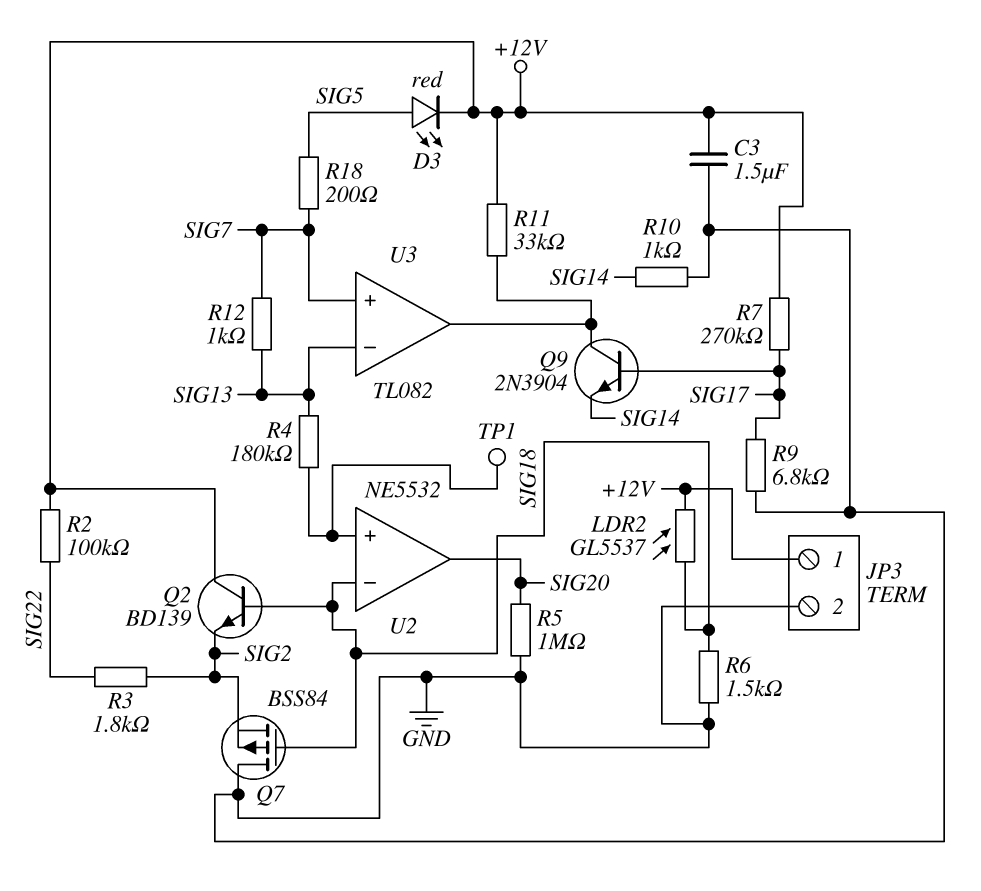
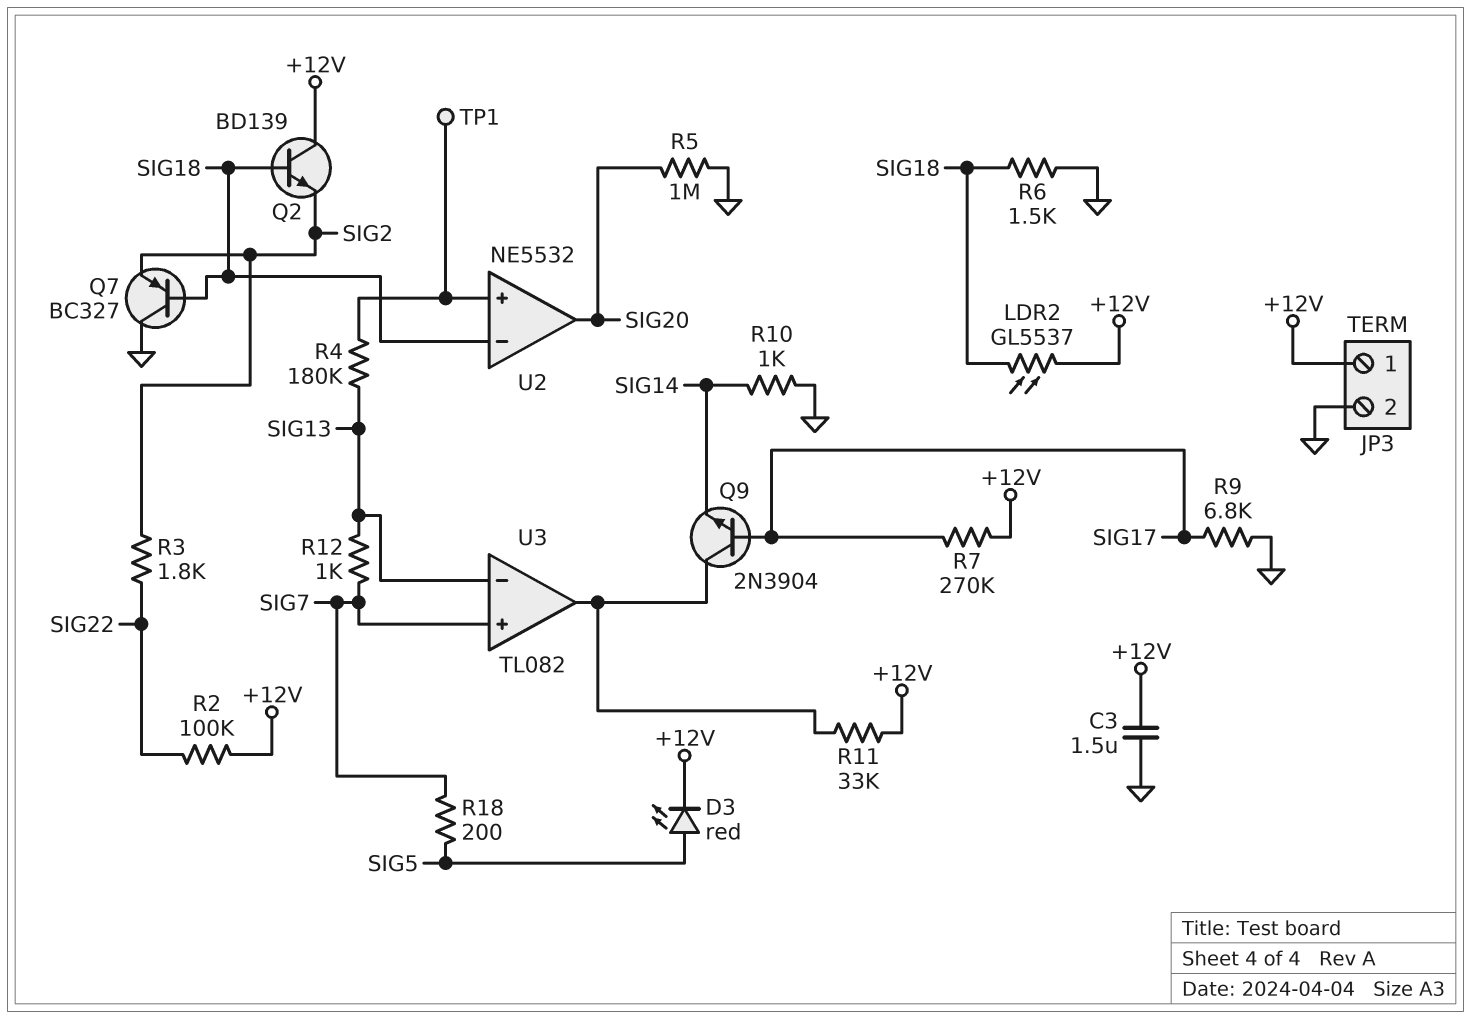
Q7: PMOS BSS84 (G SIG18, D GND, S SIG2) -> PNP BC327 (B SIG18, C GND, E SIG2)

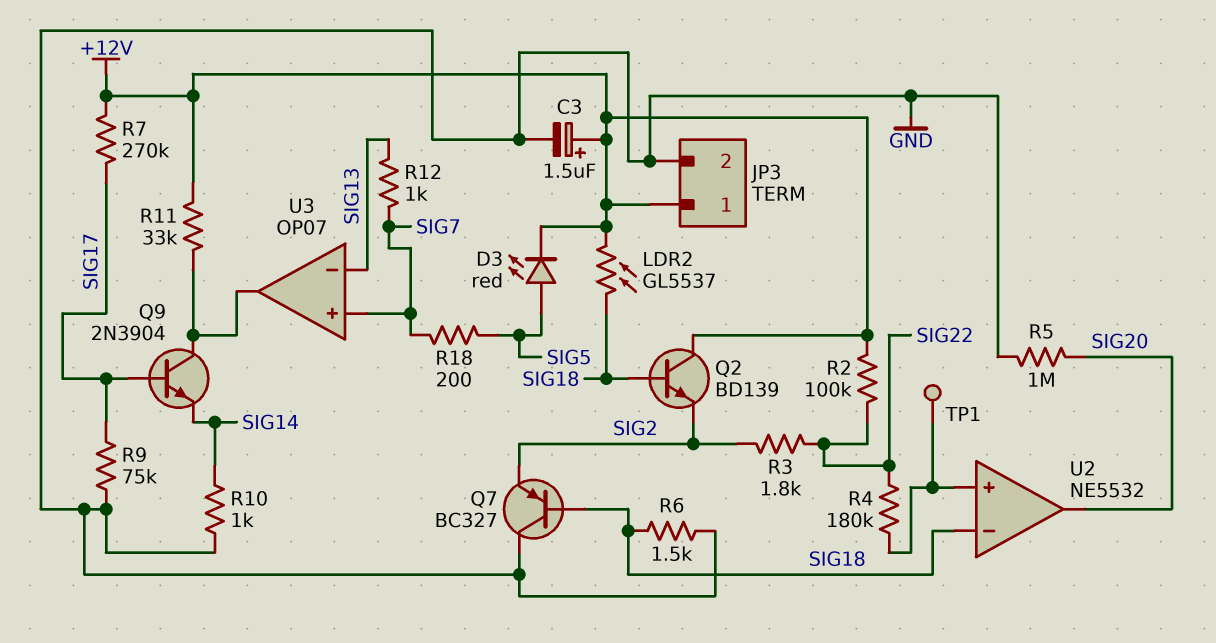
C3: 1.5uF (+12V, GND) -> 1.5uF (plus +12V, minus GND)
R4: 180k (SIG13, U2/in+) -> 180k (SIG22, U2/in+)
R9: 6.8k (GND, SIG17) -> 75k (GND, SIG17)
U3: TL082 -> OP07

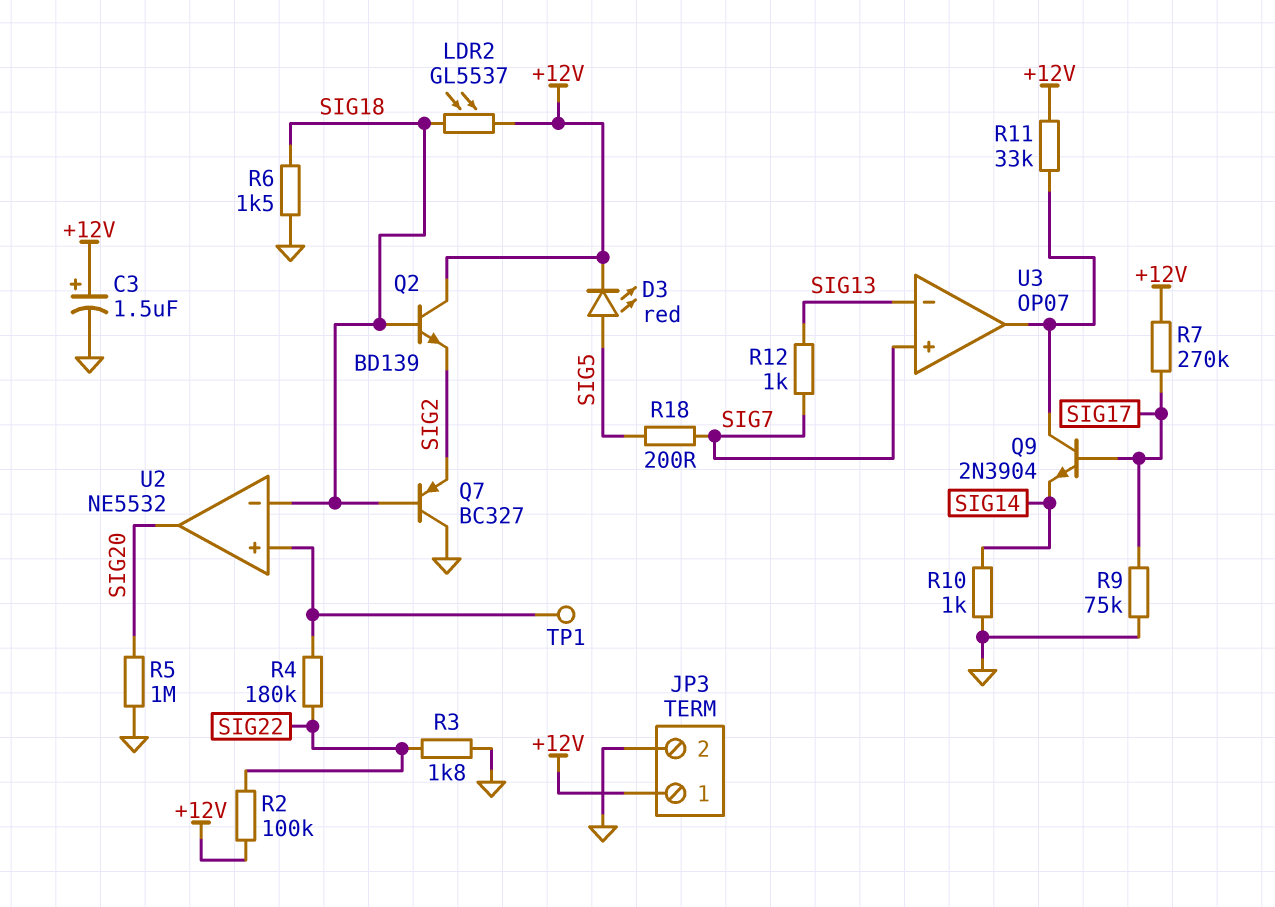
R3: 1.8k (SIG2, SIG22) -> 1.8k (GND, SIG22)

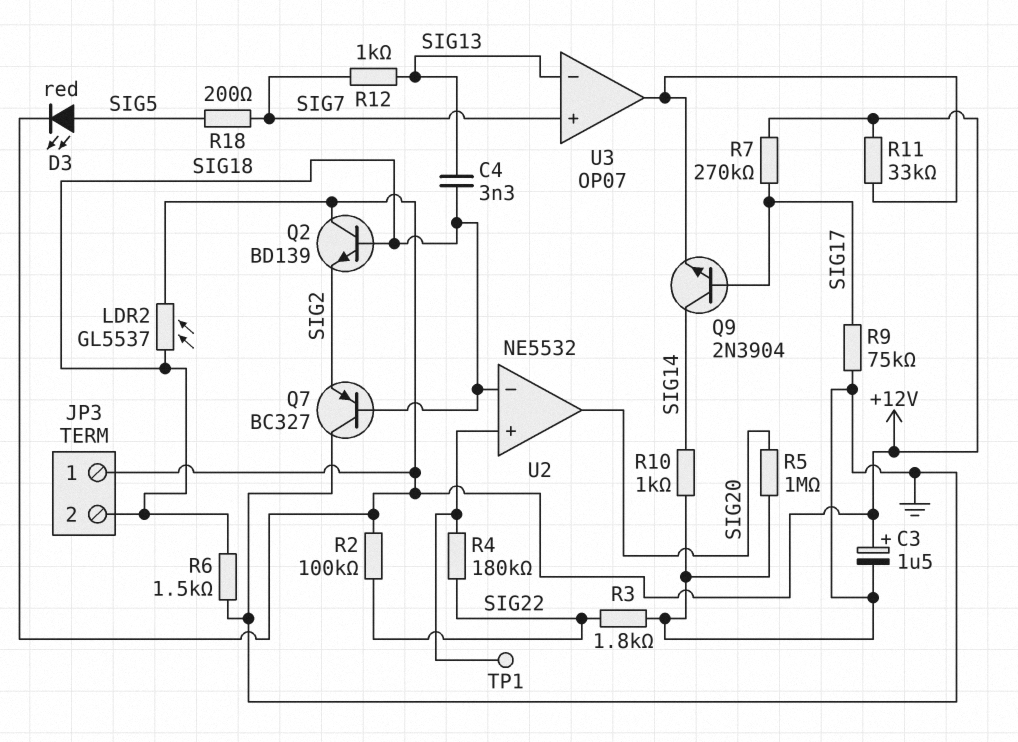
C4: none -> 3.3nF (SIG13, SIG18)
JP3 pin 2: GND -> SIG18
Q9: NPN 2N3904 (B SIG17, C U3/out, E SIG14) -> NPN 2N3904 (B SIG17, C SIG14, E U3/out)

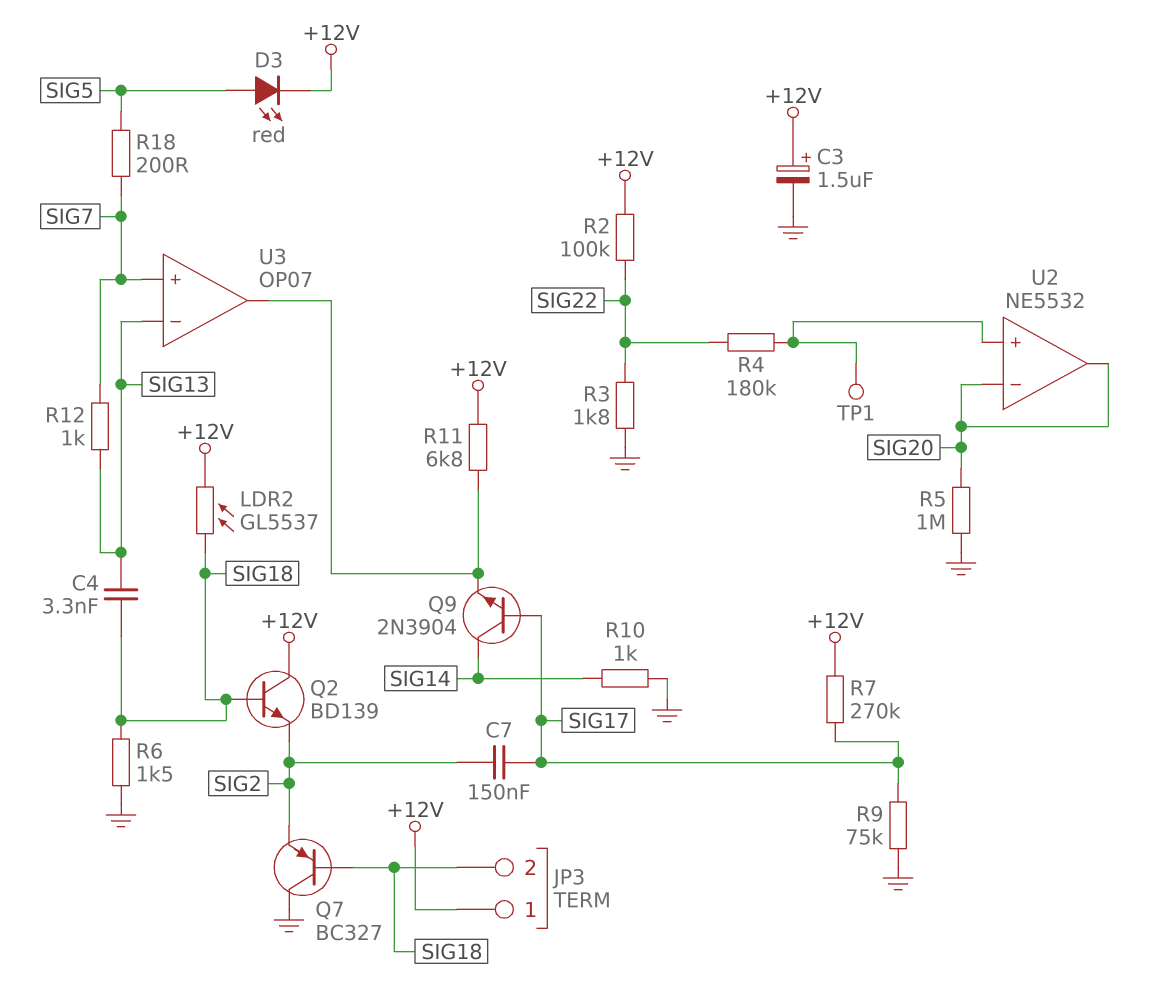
C7: none -> 150nF (SIG2, SIG17)
R11: 33k (+12V, U3/out) -> 6.8k (+12V, U3/out)
U2 pin in-: SIG18 -> SIG20

